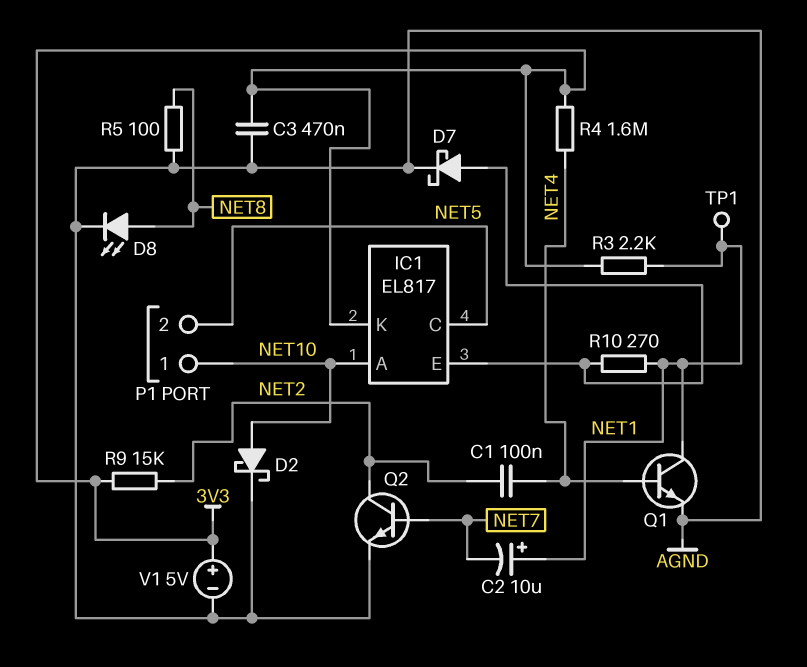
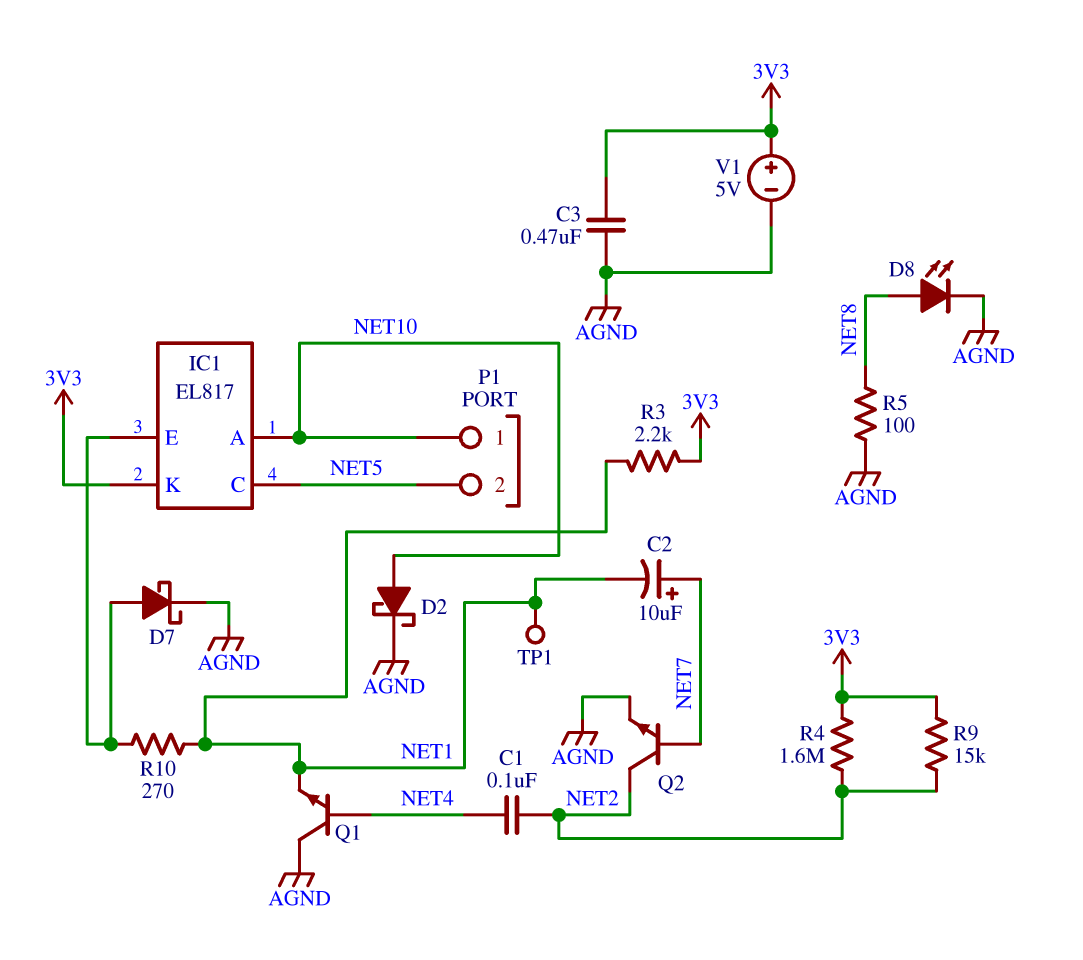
C2: 10uF (plus NET1, minus NET7) -> 10uF (plus NET7, minus NET1)
Q1: NPN (B NET4, C NET1, E AGND) -> NPN (B NET4, C AGND, E NET1)
R4: 1.6M (3V3, NET4) -> 1.6M (3V3, NET2)

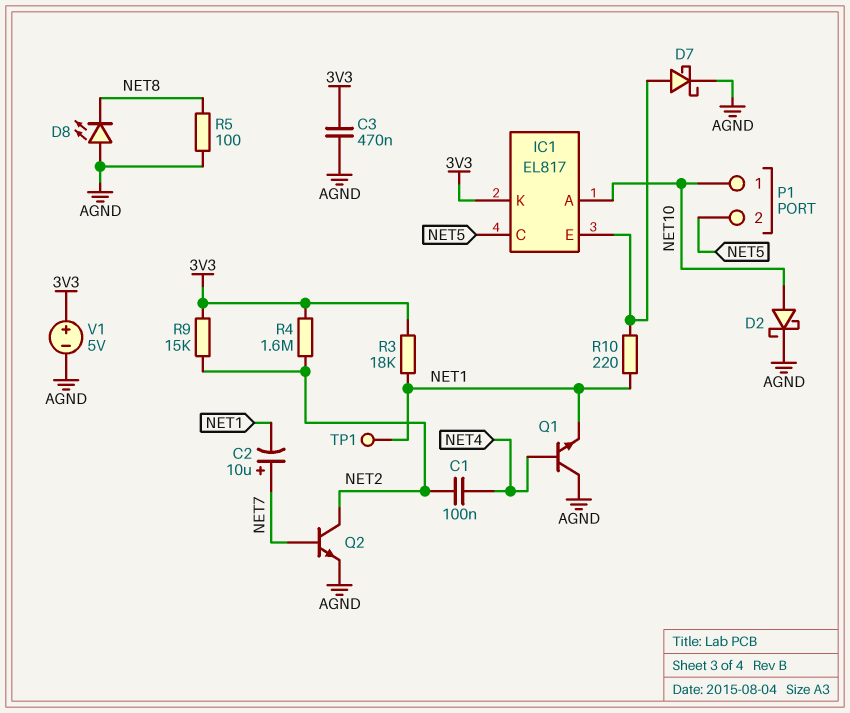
D8: LED (A NET8, K AGND) -> LED (A AGND, K NET8)
R3: 2.2k (3V3, NET1) -> 18k (3V3, NET1)
R10: 270 (IC1/E, NET1) -> 220 (IC1/E, NET1)

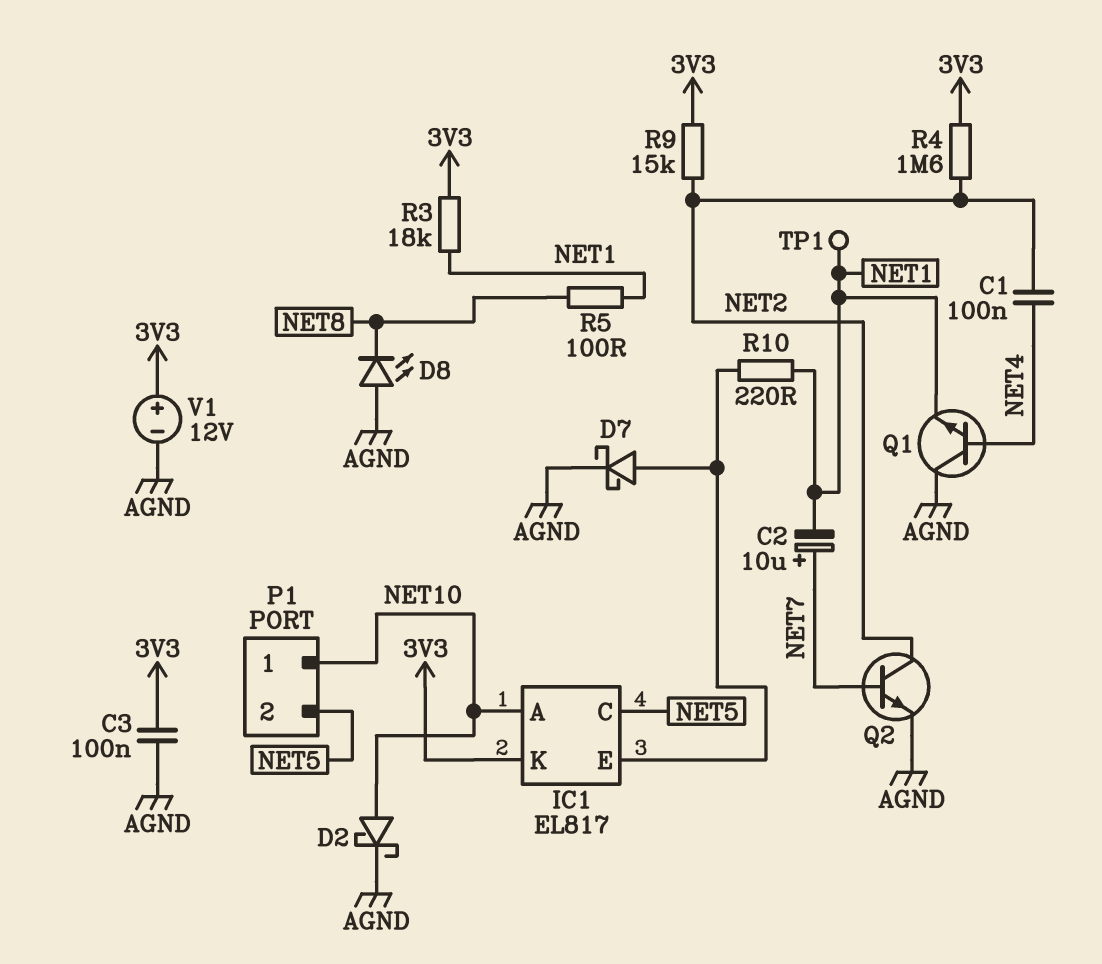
C3: 470nF (3V3, AGND) -> 100nF (3V3, AGND)
R5: 100 (AGND, NET8) -> 100 (NET1, NET8)
V1: 5V (plus 3V3, minus AGND) -> 12V (plus 3V3, minus AGND)

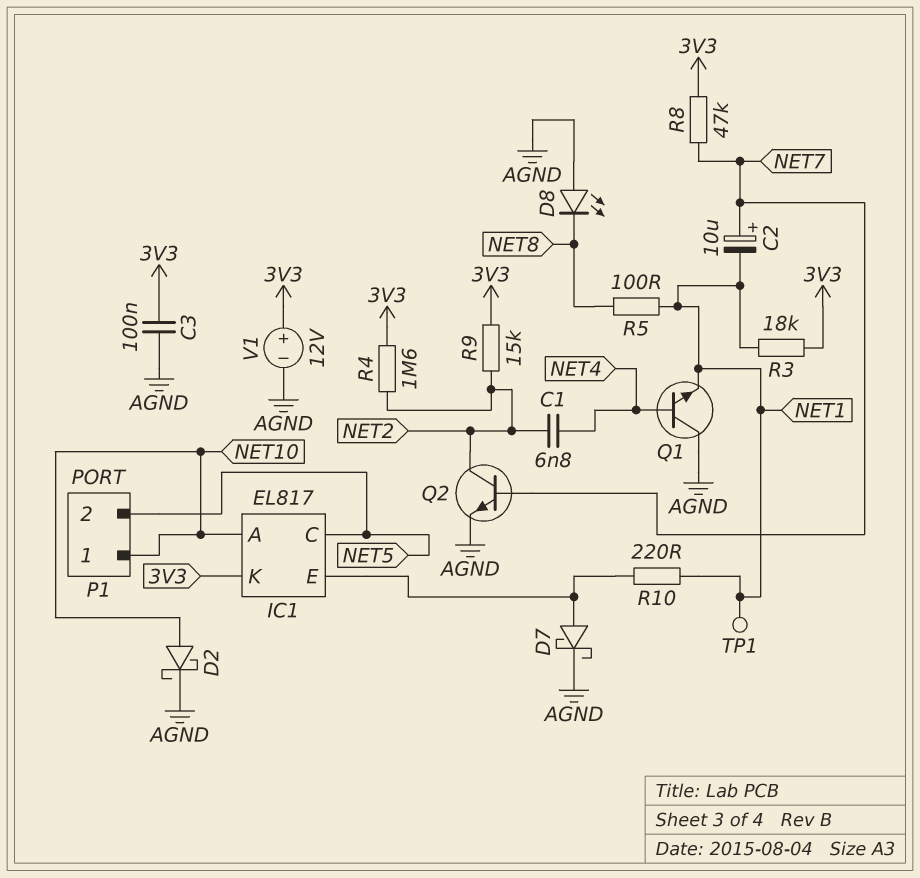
C1: 100nF (NET2, NET4) -> 6.8nF (NET2, NET4)
R8: none -> 47k (3V3, NET7)

